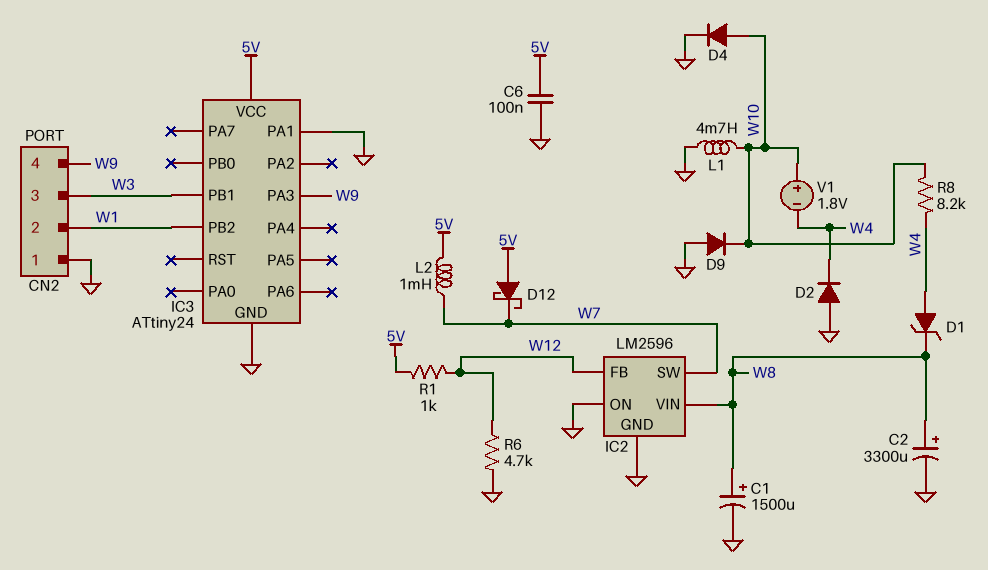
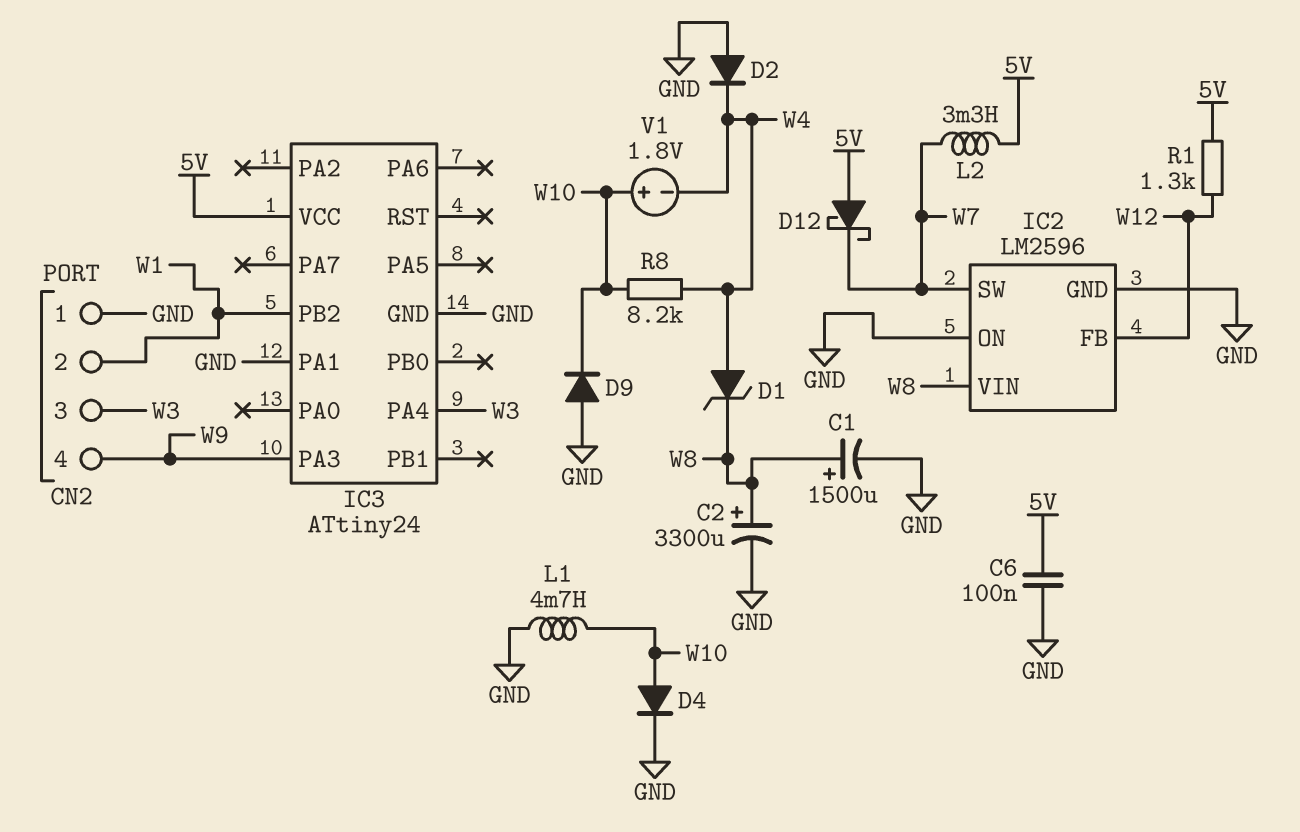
IC3 pin PA4: none -> W3
IC3 pin PB1: W3 -> none
L2: 1mH (5V, W7) -> 3.3mH (5V, W7)
R1: 1k (5V, W12) -> 1.3k (5V, W12)
R6: 4.7k (GND, W12) -> none

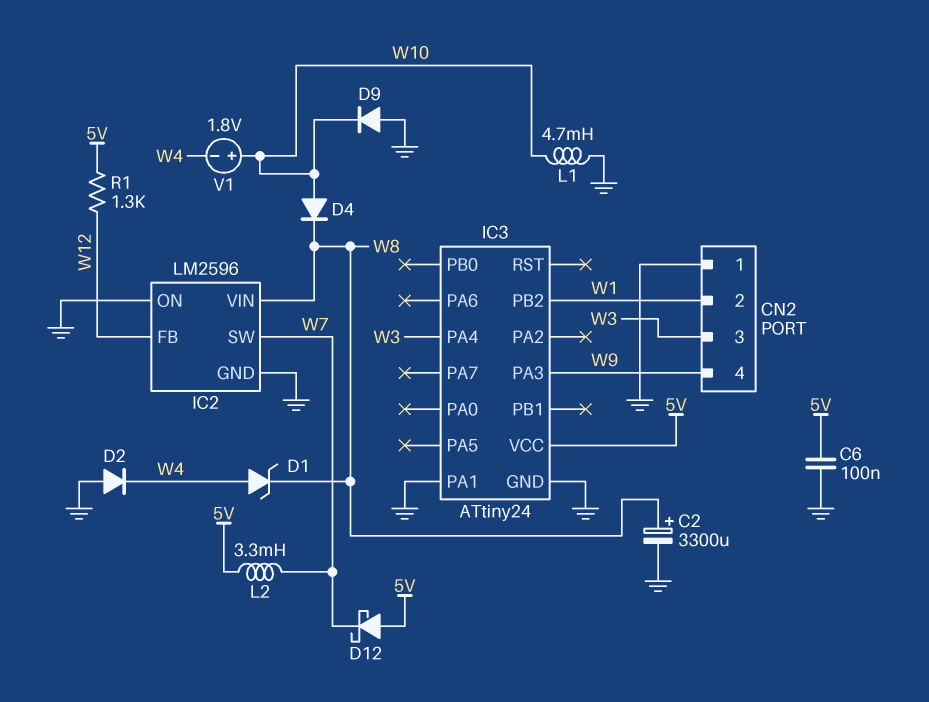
C1: 1500uF (plus W8, minus GND) -> none
D4: diode (A W10, K GND) -> diode (A W10, K W8)
R8: 8.2k (W4, W10) -> none

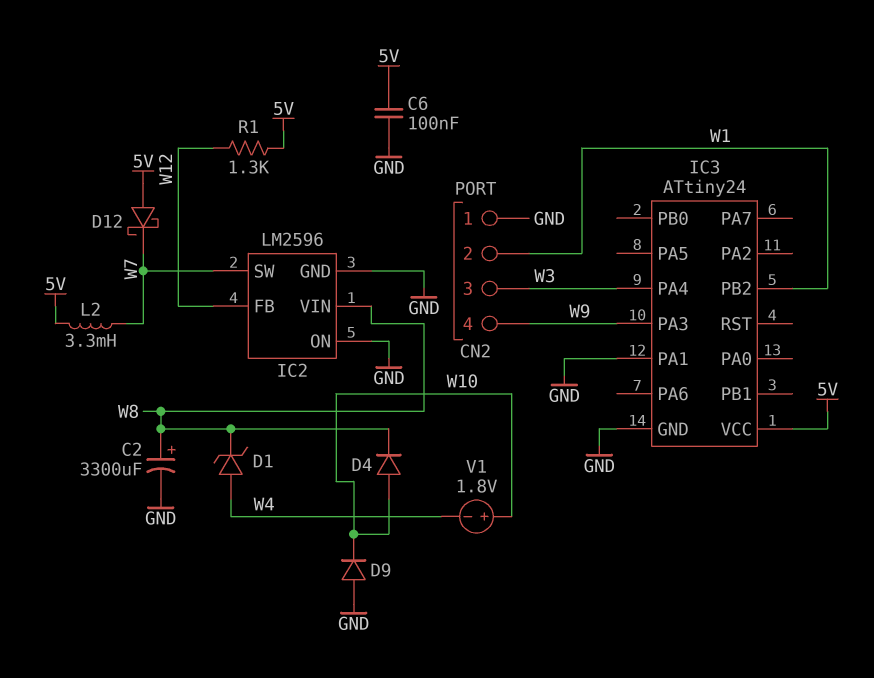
D2: diode (A GND, K W4) -> none
L1: 4.7mH (GND, W10) -> none

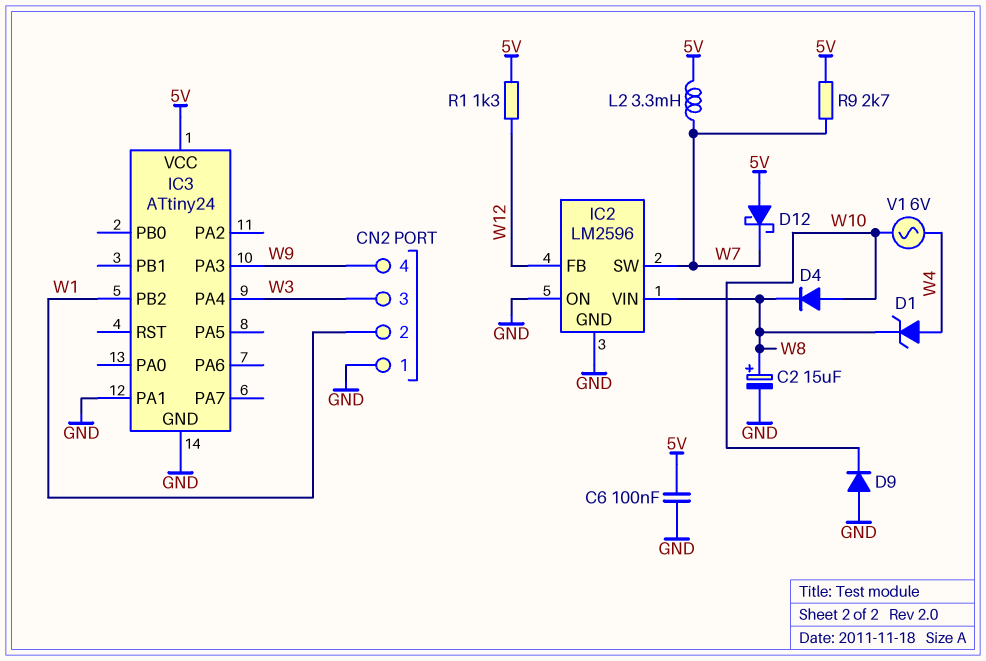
C2: 3300uF (plus W8, minus GND) -> 15uF (plus W8, minus GND)
R9: none -> 2.7k (5V, W7)
V1: 1.8V (plus W10, minus W4) -> AC 6V (W4, W10)

